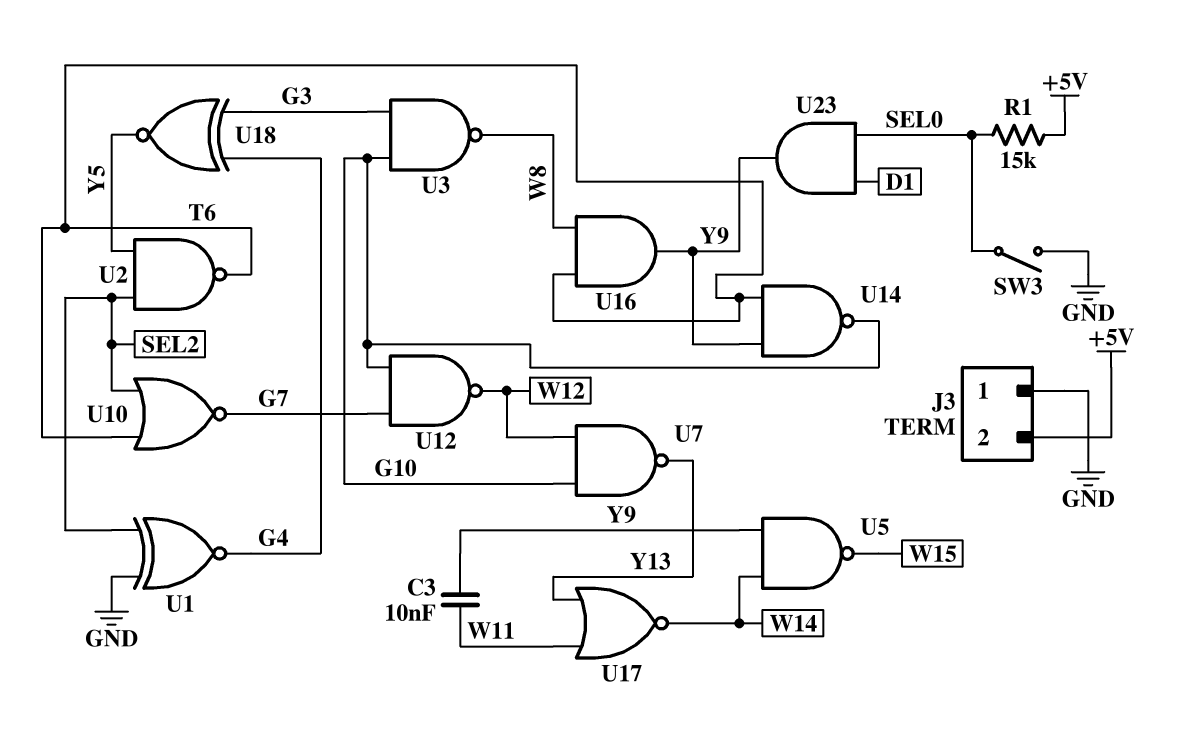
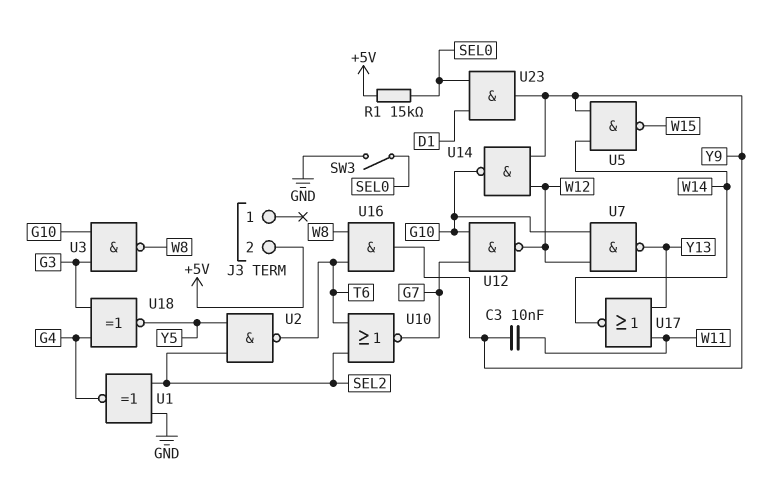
J3 pin 1: GND -> none
U14: NAND (in T6, in Y9, out G10) -> NAND (in W12, in Y9, out G10)

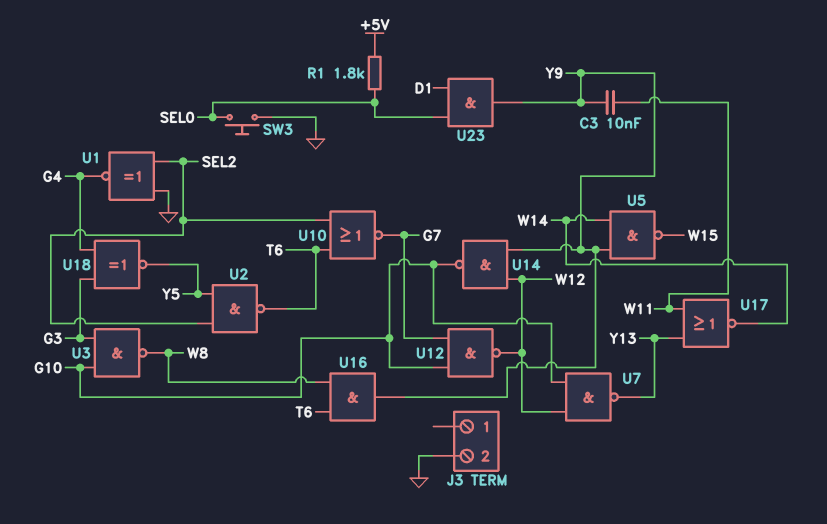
J3 pin 2: +5V -> GND
R1: 15k (+5V, SEL0) -> 1.8k (+5V, SEL0)
SW3: switch (GND, SEL0) -> button (GND, SEL0)

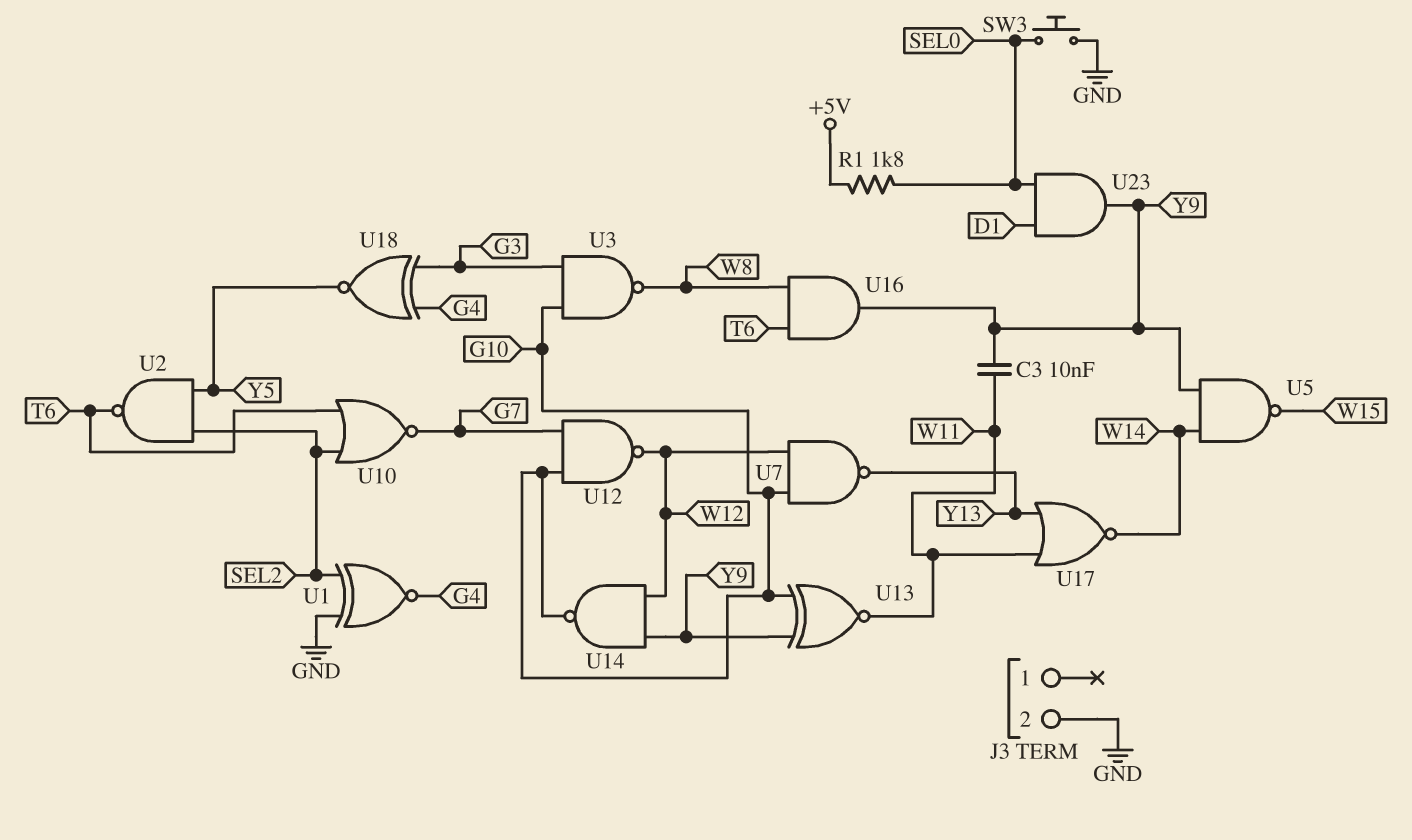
U13: none -> XNOR (in G10, in Y9, out W11)

